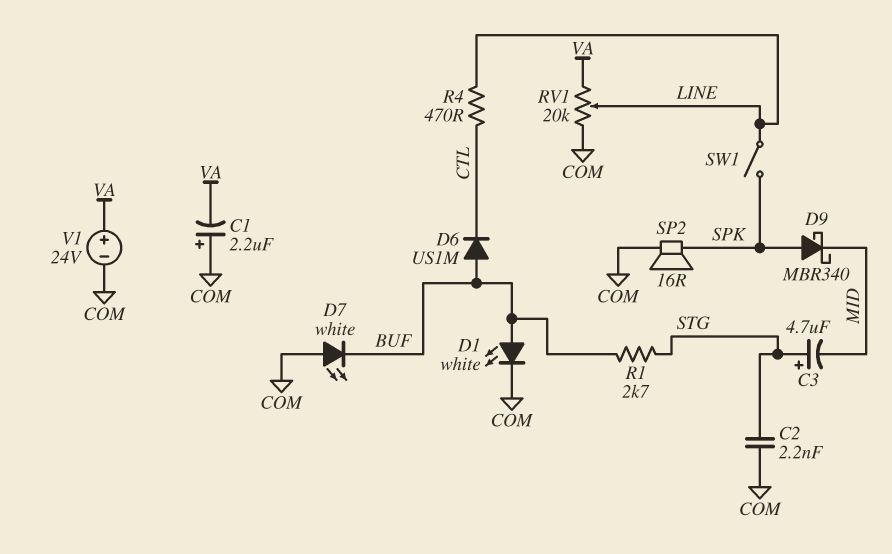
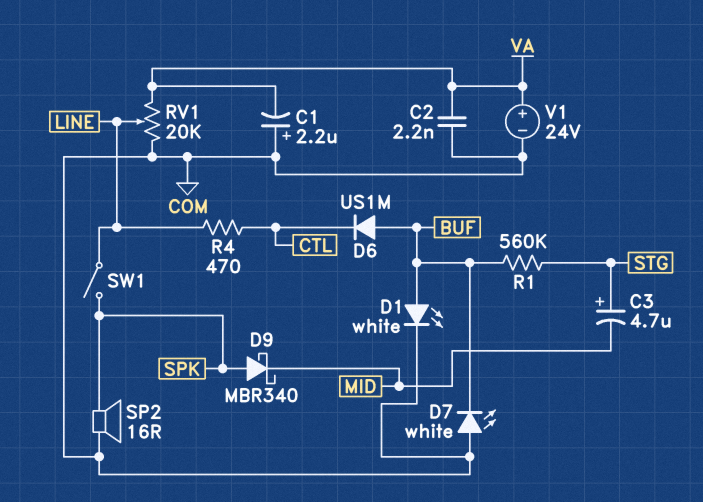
C2: 2.2nF (COM, STG) -> 2.2nF (COM, VA)
R1: 2.7k (BUF, STG) -> 560k (BUF, STG)

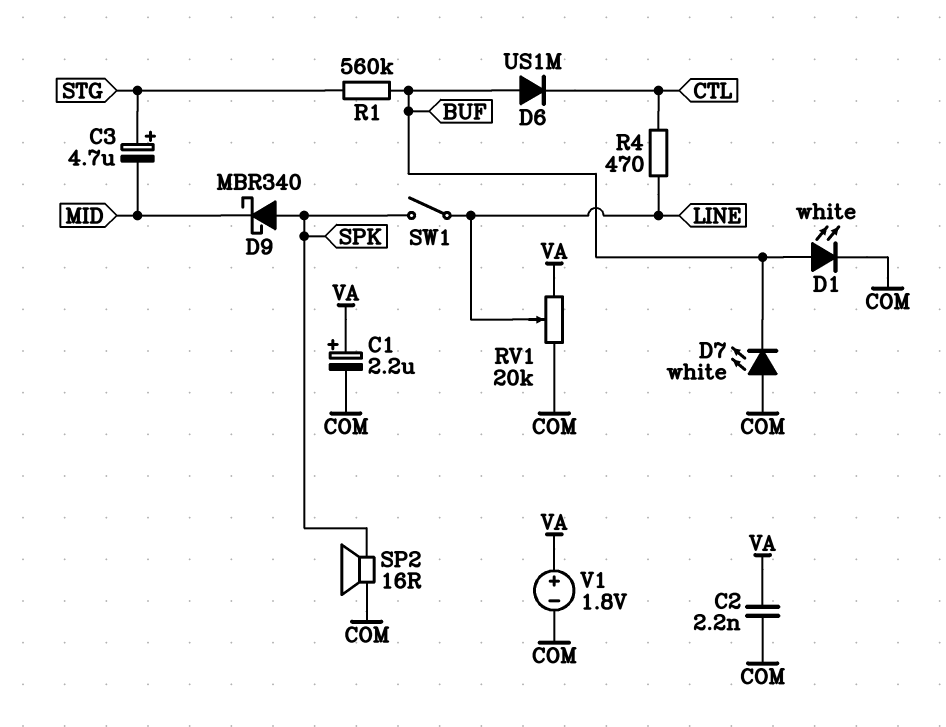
C1: 2.2uF (plus COM, minus VA) -> 2.2uF (plus VA, minus COM)
V1: 24V (plus VA, minus COM) -> 1.8V (plus VA, minus COM)

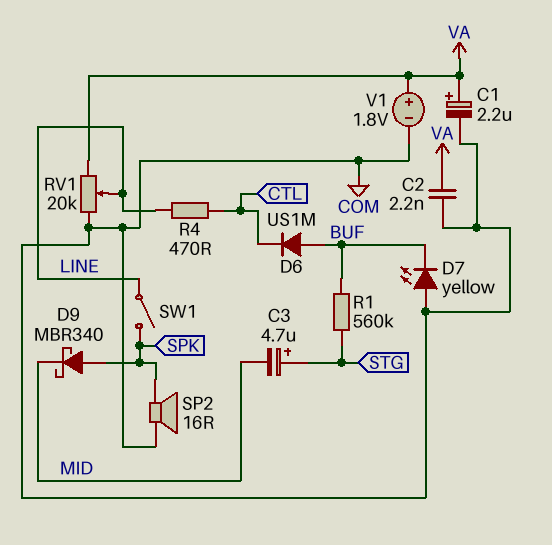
D1: LED white (A BUF, K COM) -> none
D7: LED white (A COM, K BUF) -> LED yellow (A COM, K BUF)

